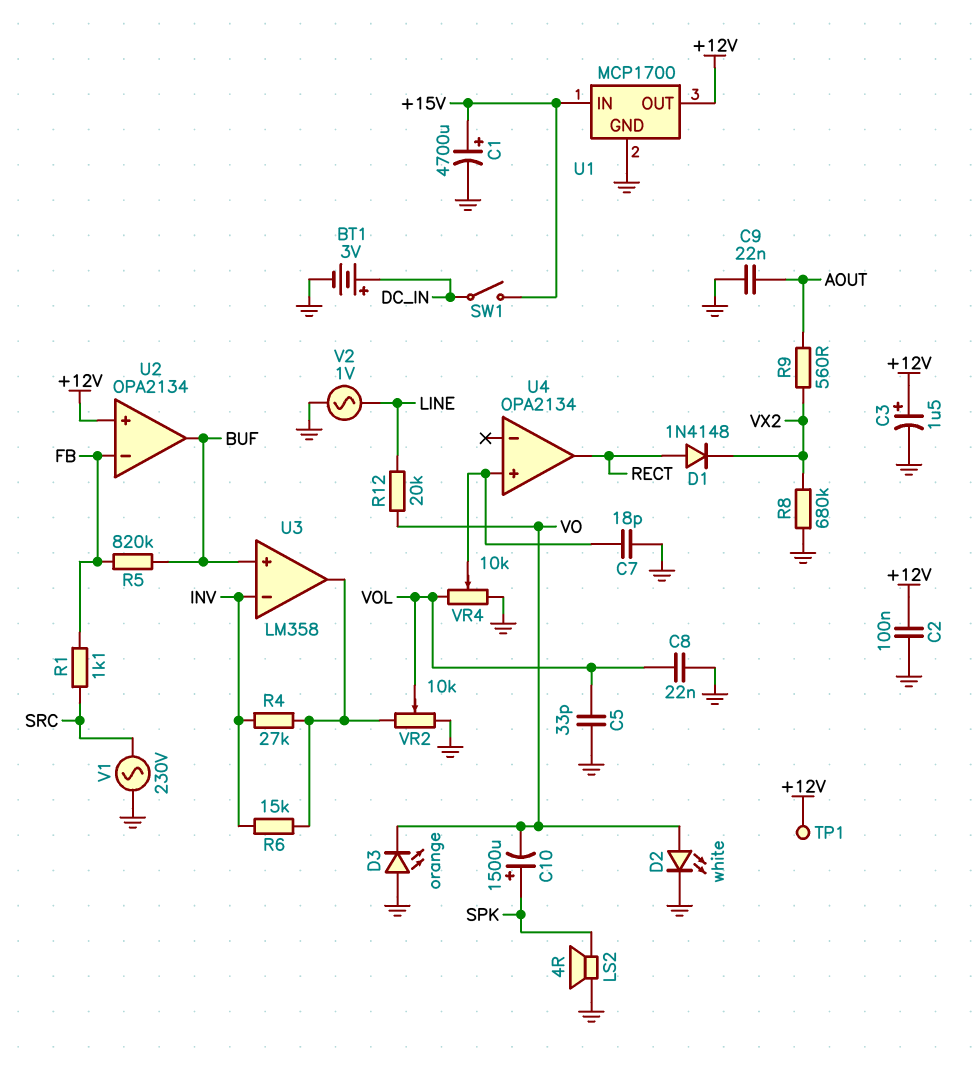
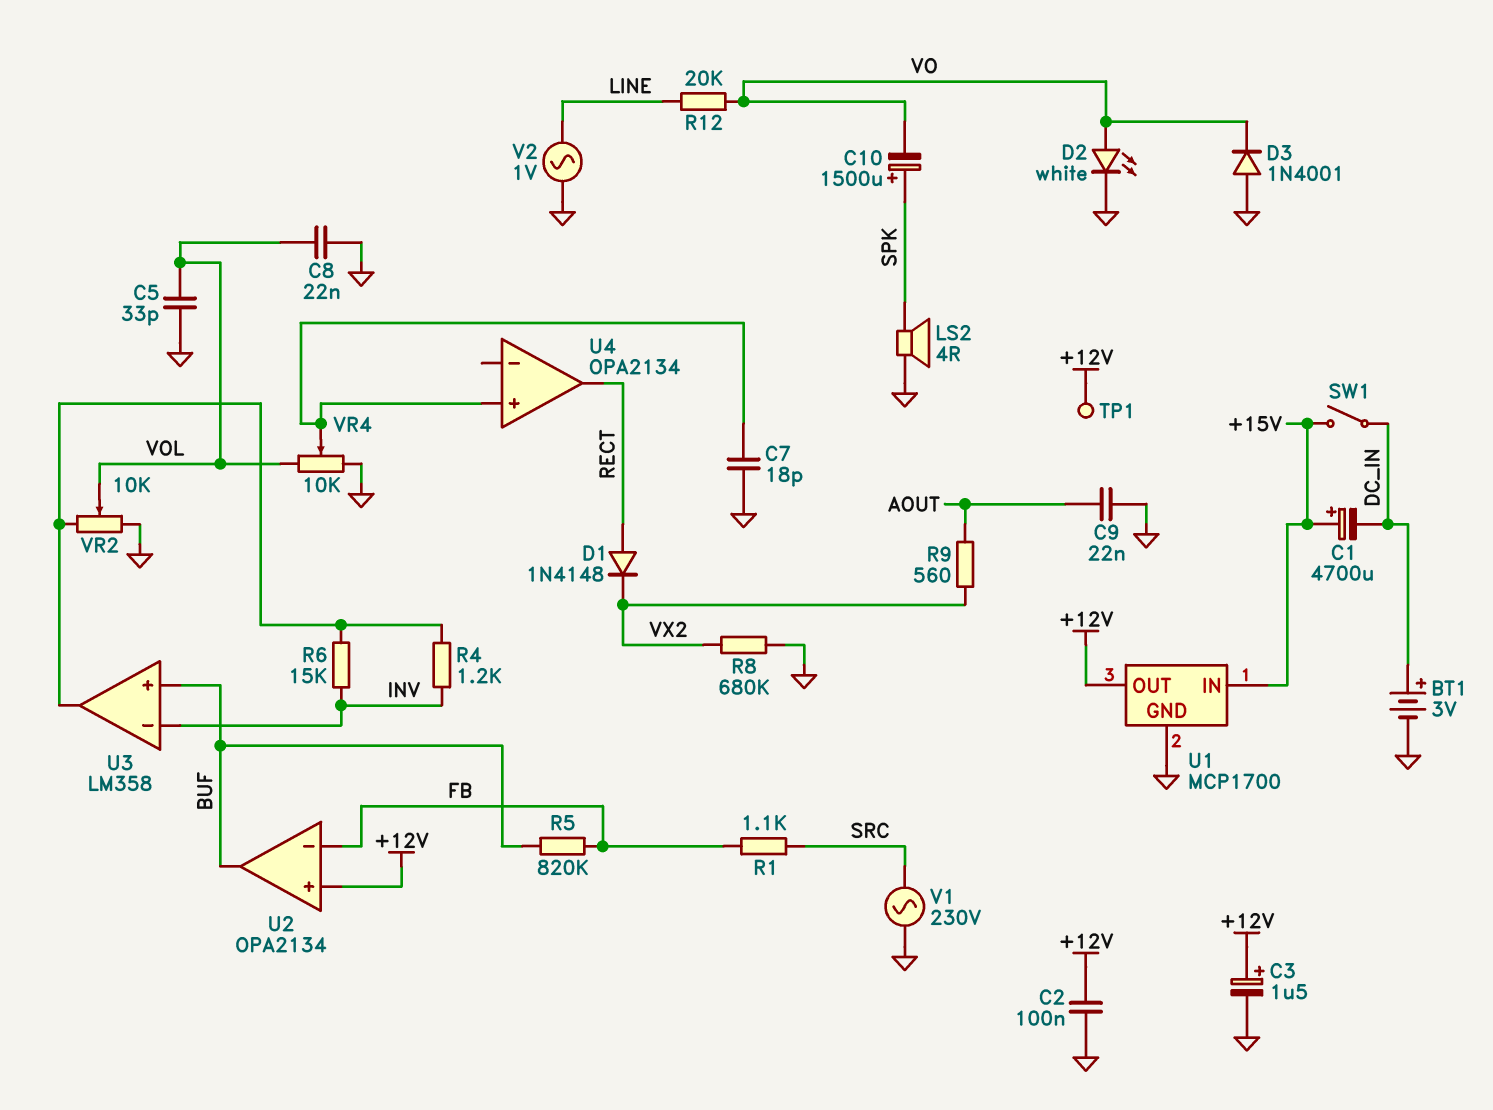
C1: 4700uF (plus +15V, minus GND) -> 4700uF (plus +15V, minus DC_IN)
D3: LED orange (A GND, K VO) -> diode 1N4001 (A GND, K VO)
R4: 27k (INV, U3/out) -> 1.2k (INV, U3/out)

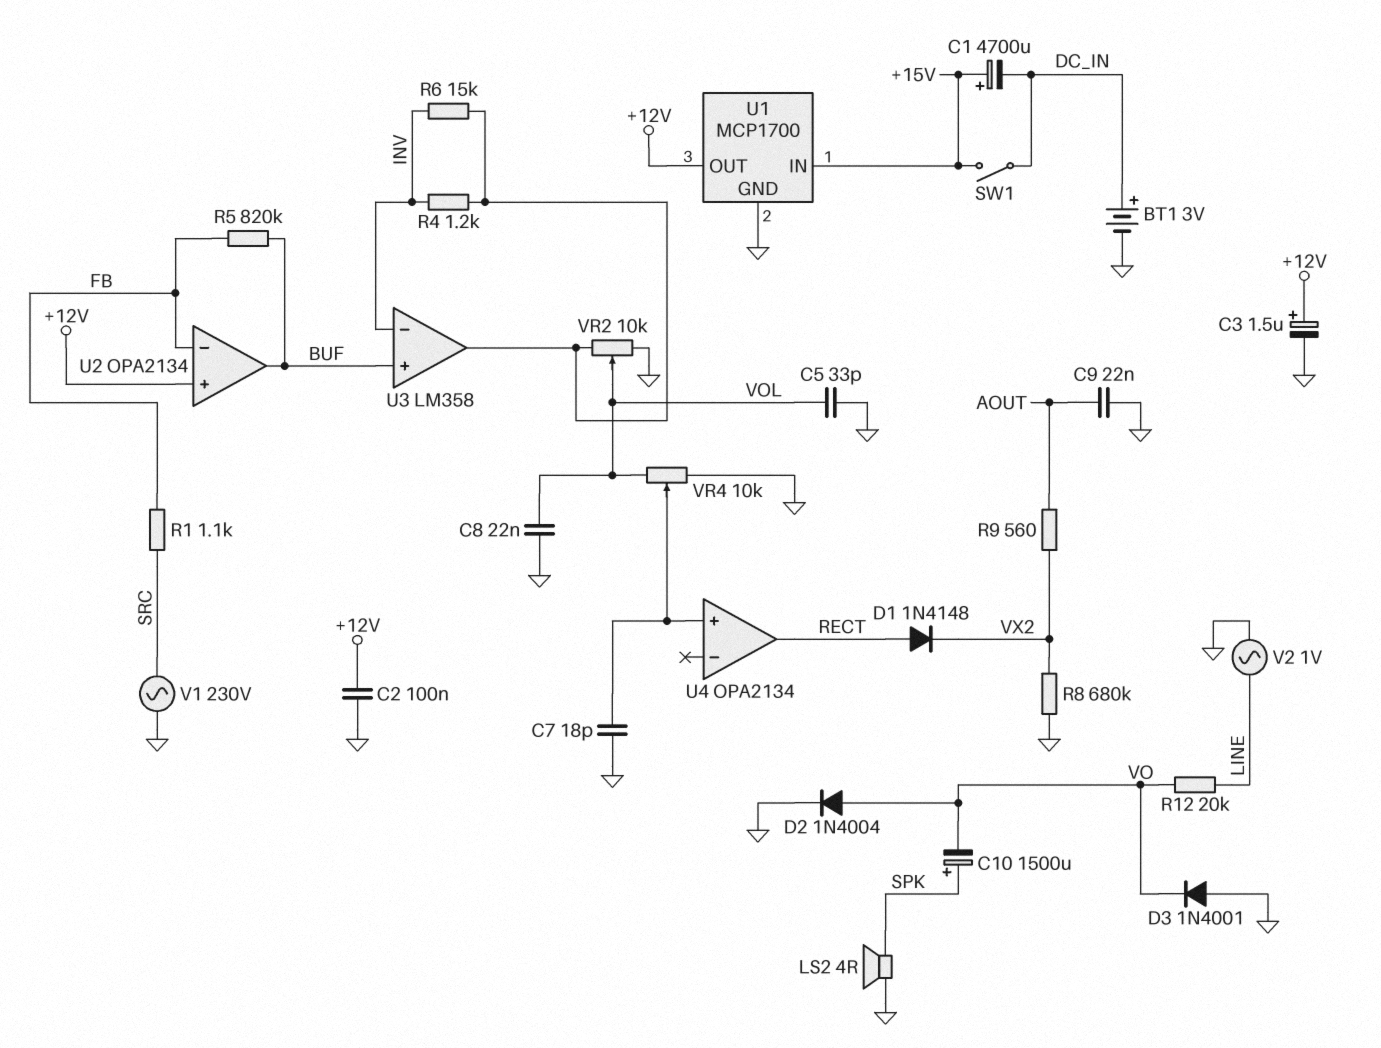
D2: LED white (A VO, K GND) -> diode 1N4004 (A VO, K GND)
TP1: test point (+12V) -> none

